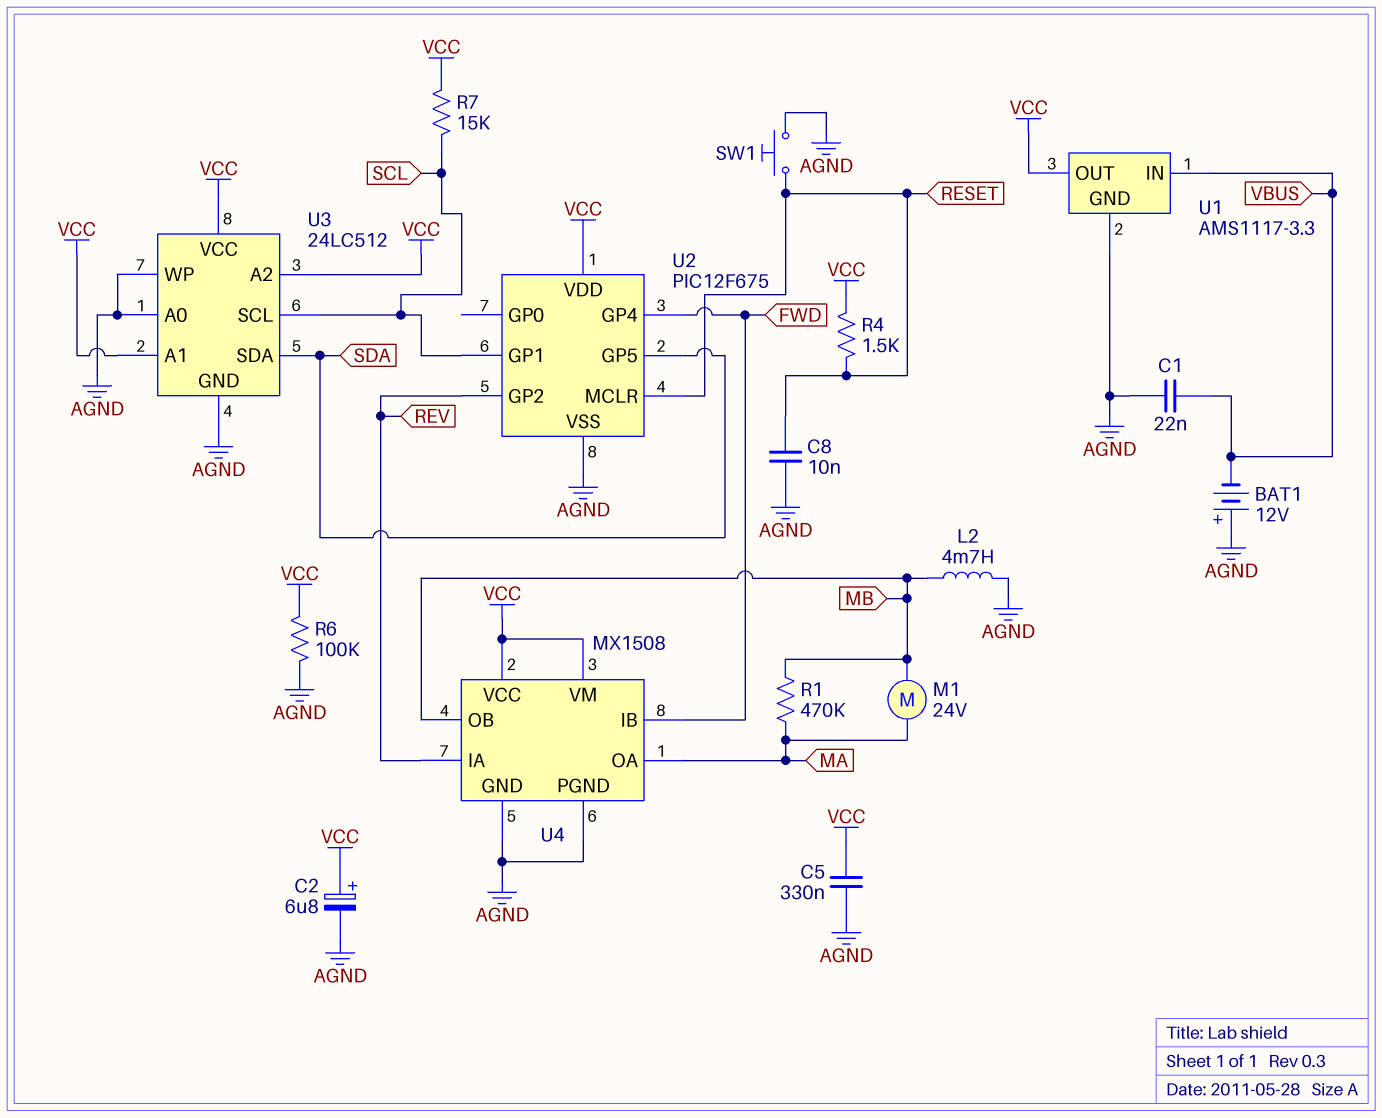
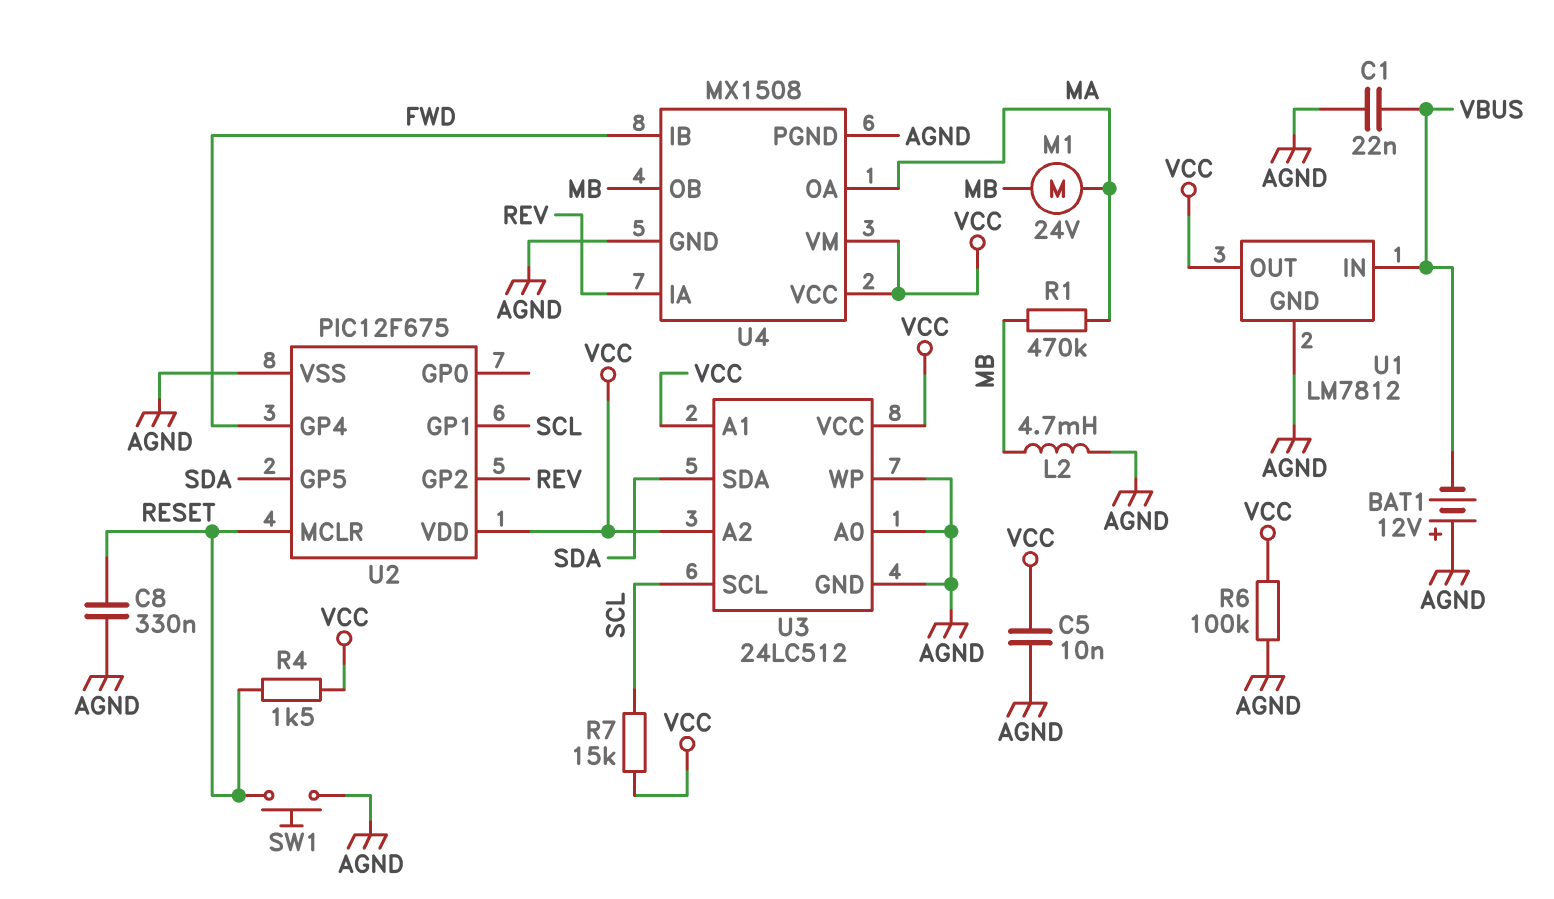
C2: 6.8uF (plus VCC, minus AGND) -> none
C5: 330nF (AGND, VCC) -> 10nF (AGND, VCC)
C8: 10nF (AGND, RESET) -> 330nF (AGND, RESET)
U1: AMS1117-3.3 -> LM7812

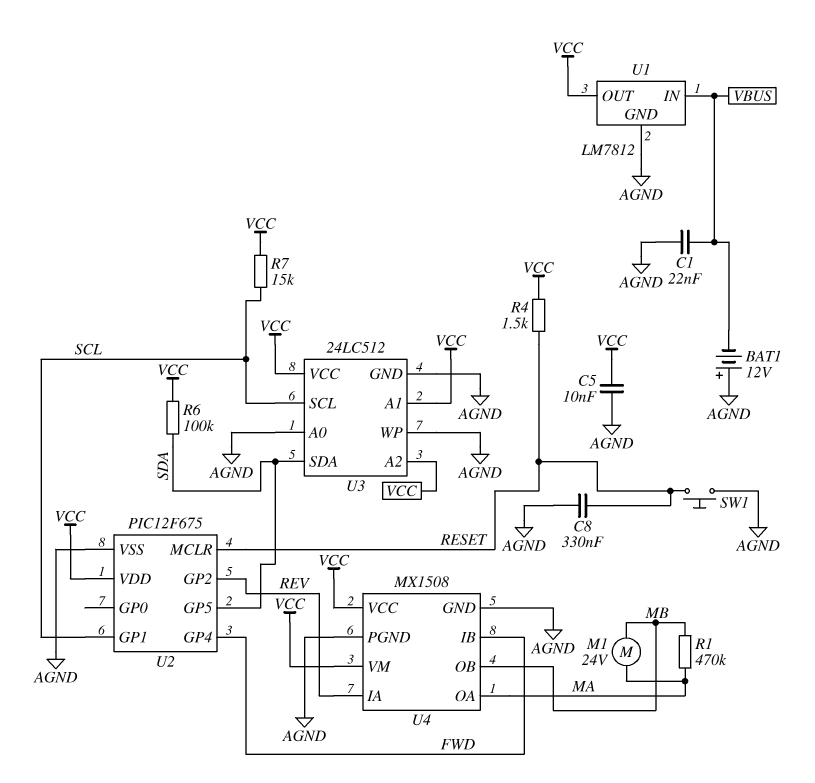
L2: 4.7mH (AGND, MB) -> none
R6: 100k (AGND, VCC) -> 100k (SDA, VCC)

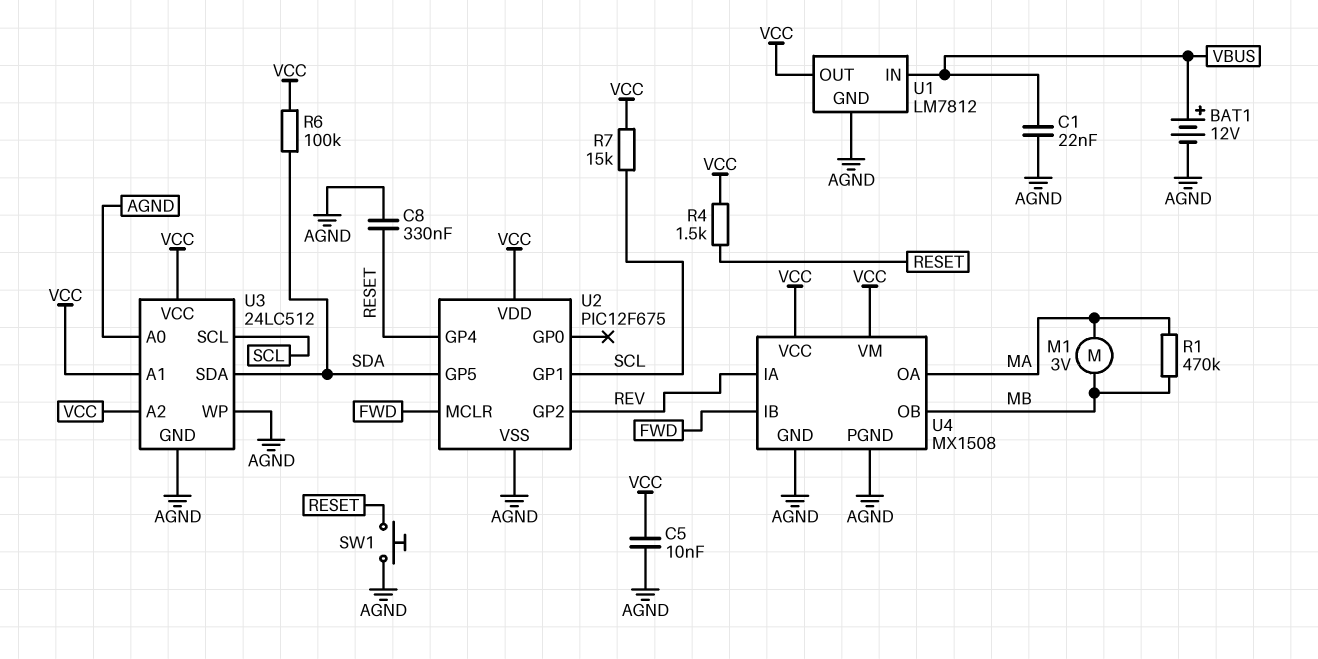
BAT1: 12V (plus AGND, minus VBUS) -> 12V (plus VBUS, minus AGND)
M1: motor 24V (MA, MB) -> motor 3V (MA, MB)
U2 pin GP4: FWD -> RESET
U2 pin MCLR: RESET -> FWD

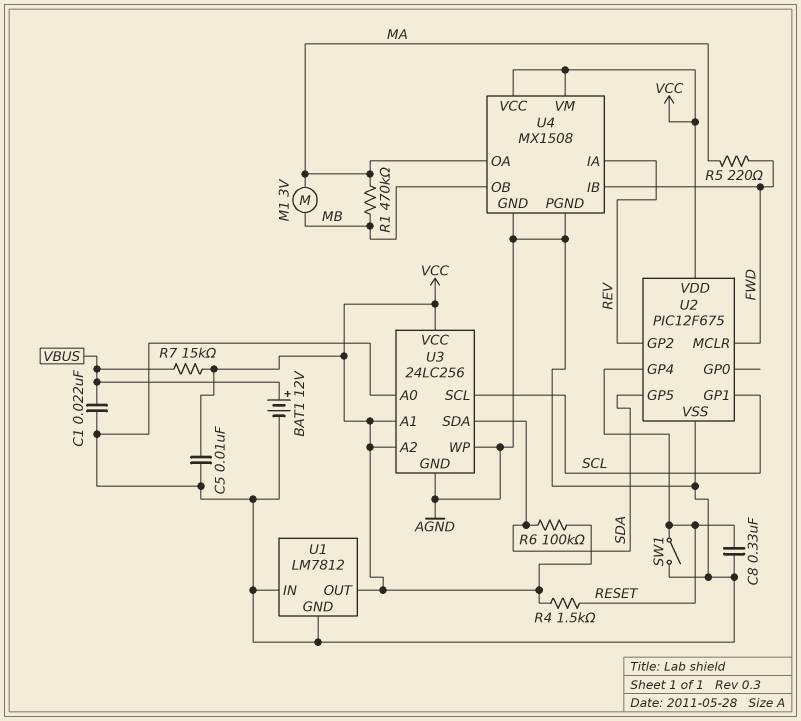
R5: none -> 220 (FWD, MA)
R7: 15k (SCL, VCC) -> 15k (VBUS, VCC)
SW1: button (AGND, RESET) -> switch (AGND, RESET)
U1 pin IN: VBUS -> AGND
U3: 24LC512 -> 24LC256

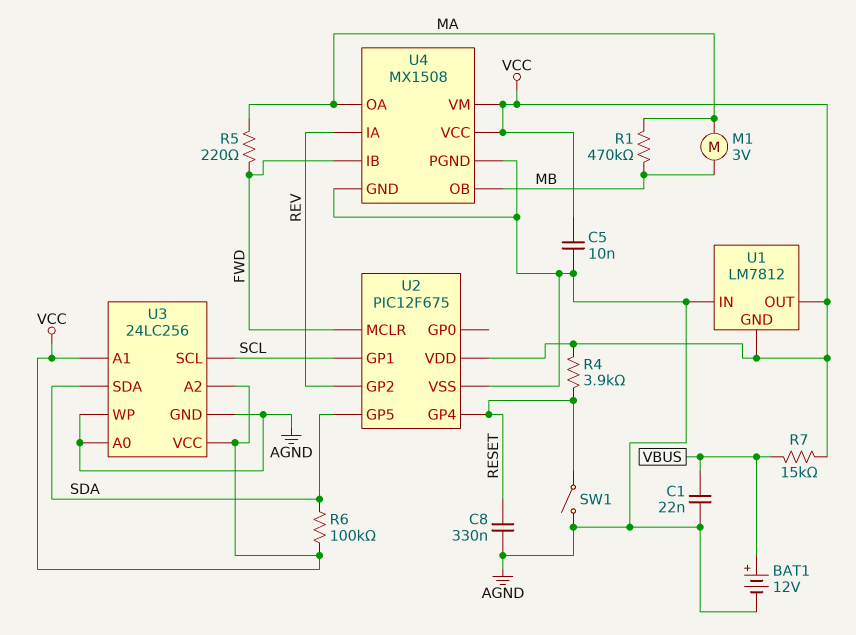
R4: 1.5k (RESET, VCC) -> 3.9k (RESET, VCC)
U1 pin GND: AGND -> VCC

